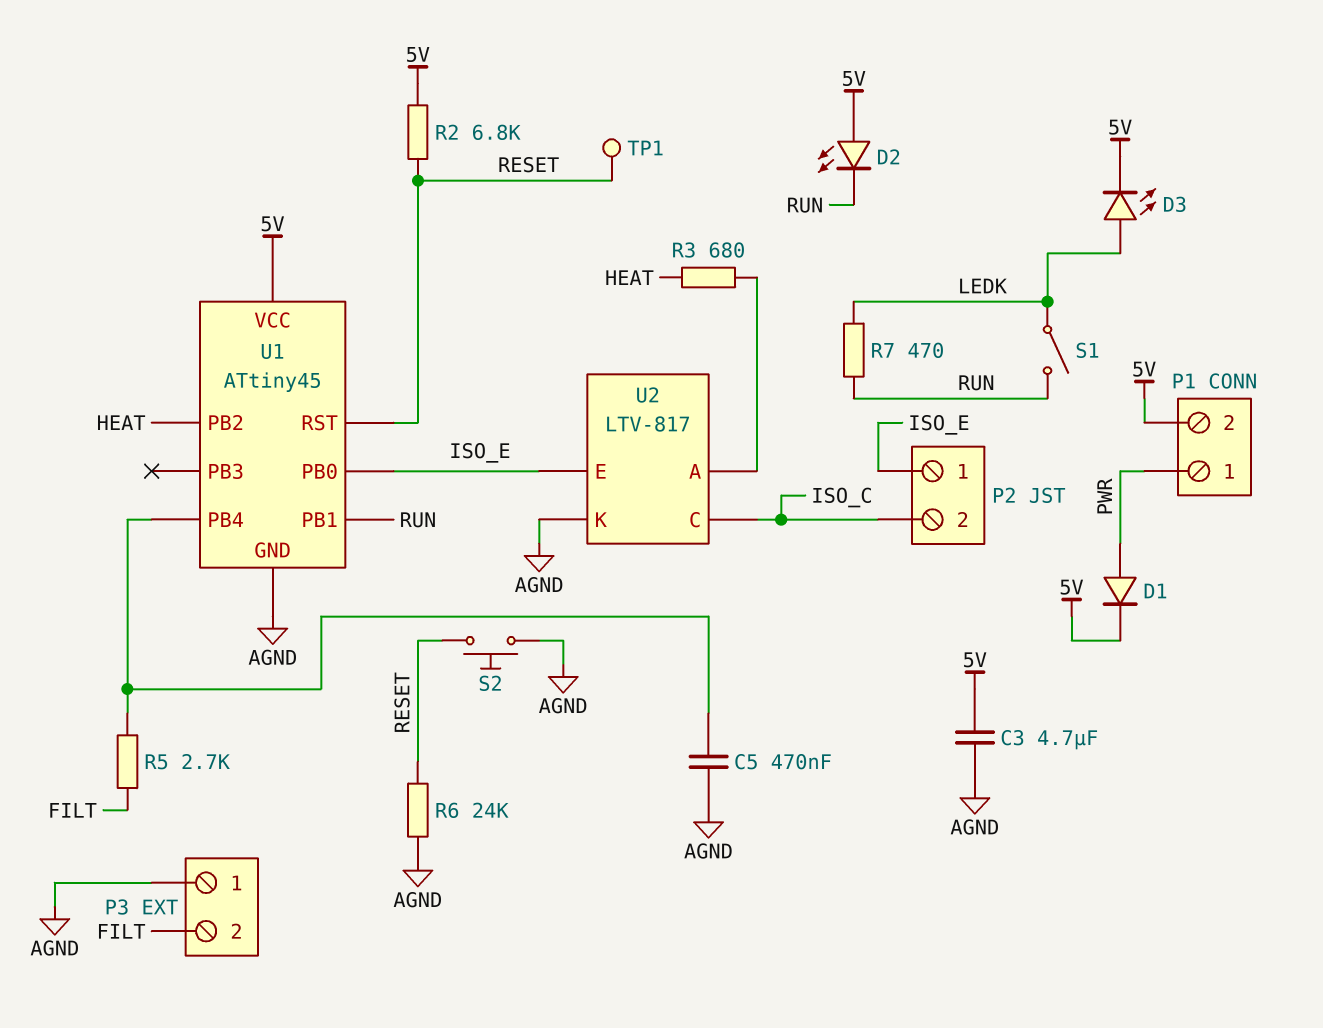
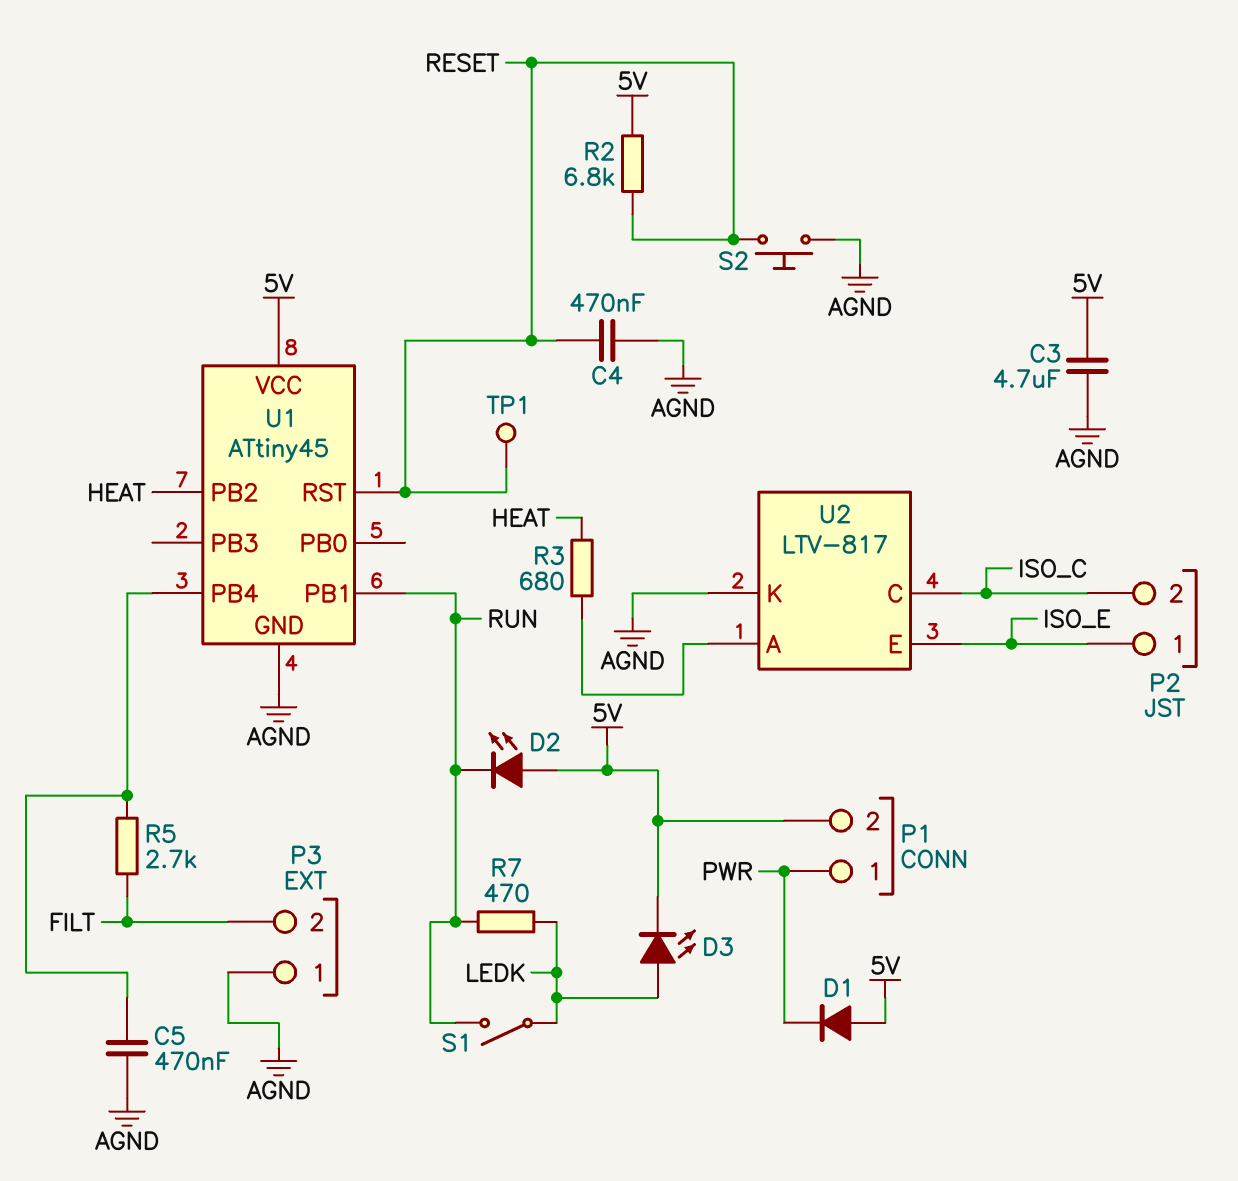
C4: none -> 470nF (AGND, RESET)
D1: diode (A PWR, K 5V) -> diode (A 5V, K PWR)
R6: 24k (AGND, RESET) -> none
U1 pin PB0: ISO_E -> none

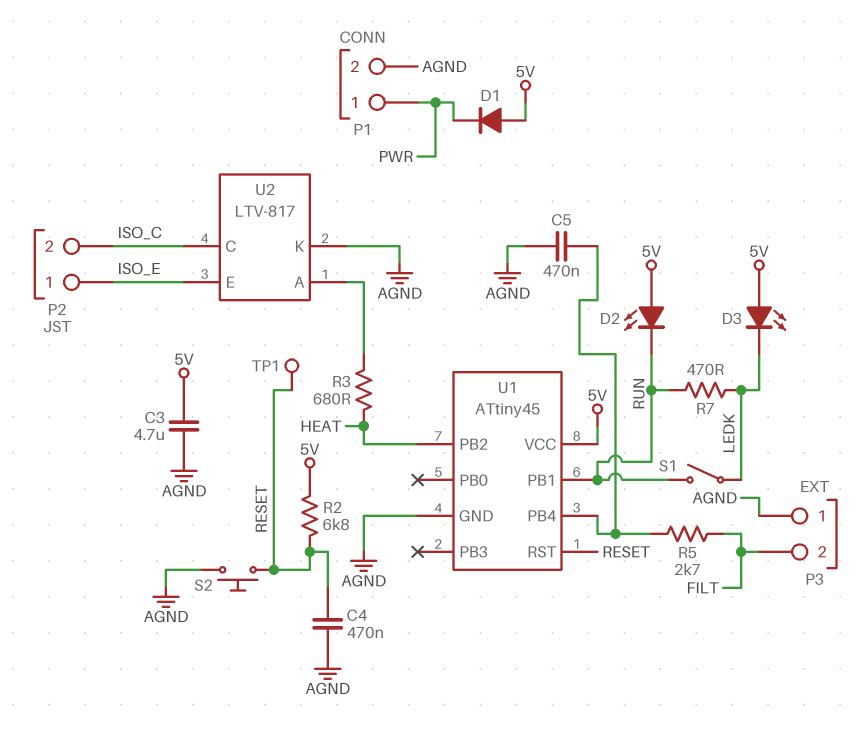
D3: LED (A LEDK, K 5V) -> LED (A 5V, K LEDK)
P1 pin 2: 5V -> AGND

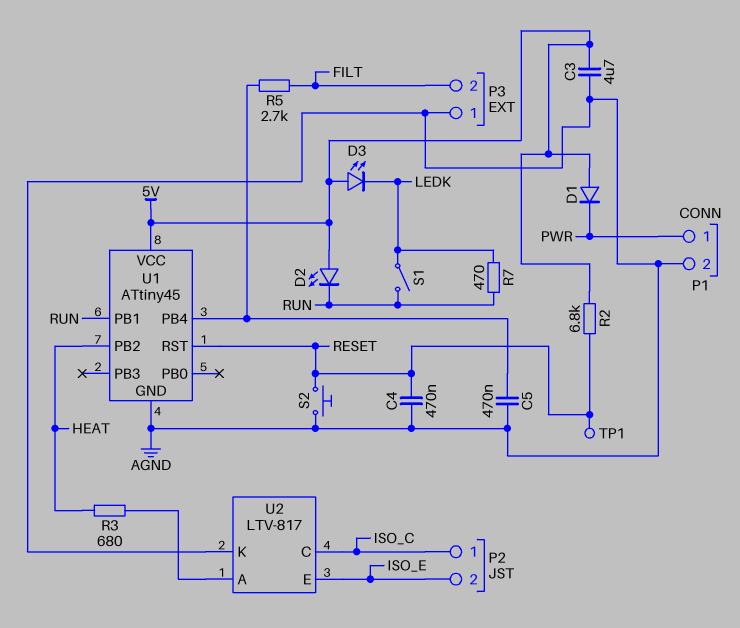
P2 pin 1: ISO_E -> ISO_C
P2 pin 2: ISO_C -> ISO_E

